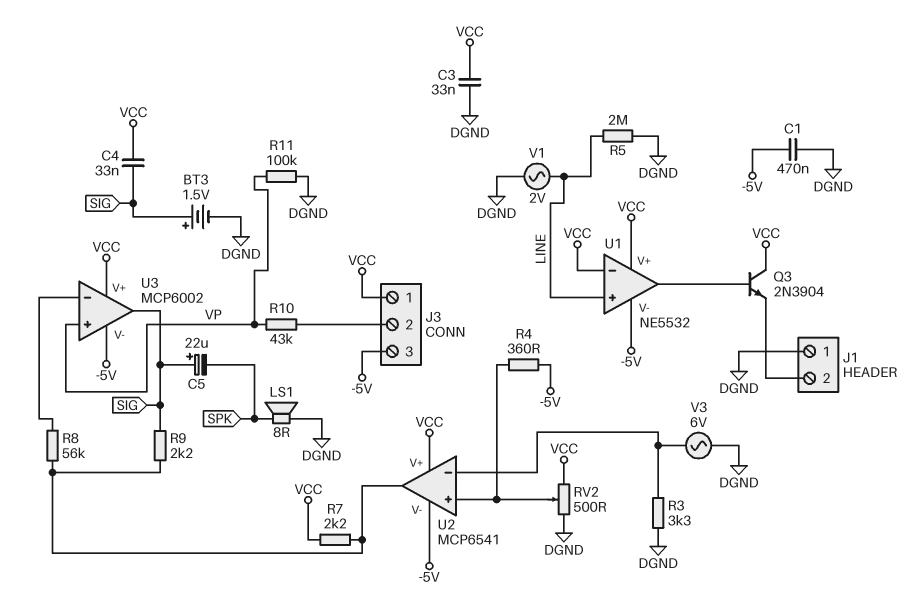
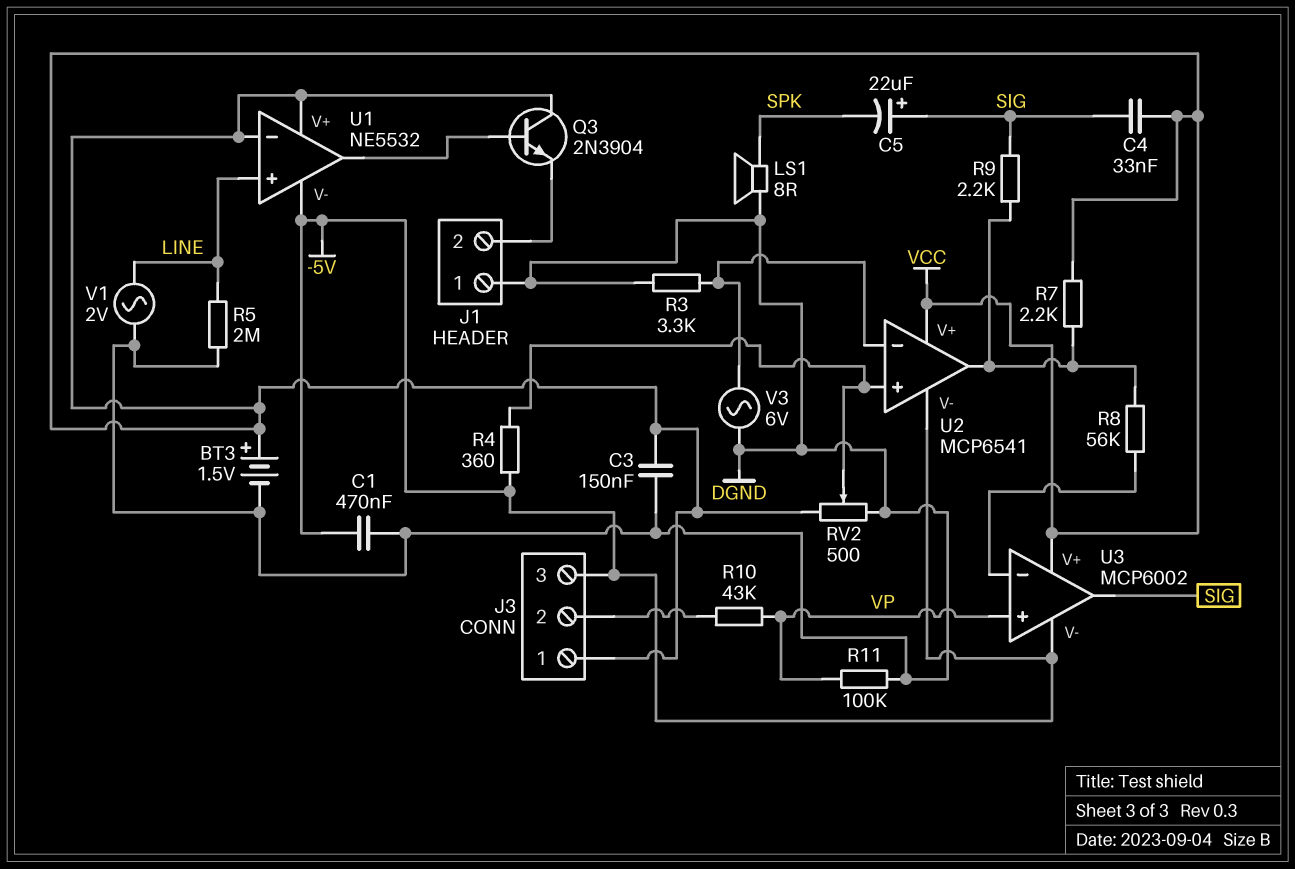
BT3: 1.5V (plus SIG, minus DGND) -> 1.5V (plus VCC, minus DGND)
C3: 33nF (DGND, VCC) -> 150nF (DGND, VCC)

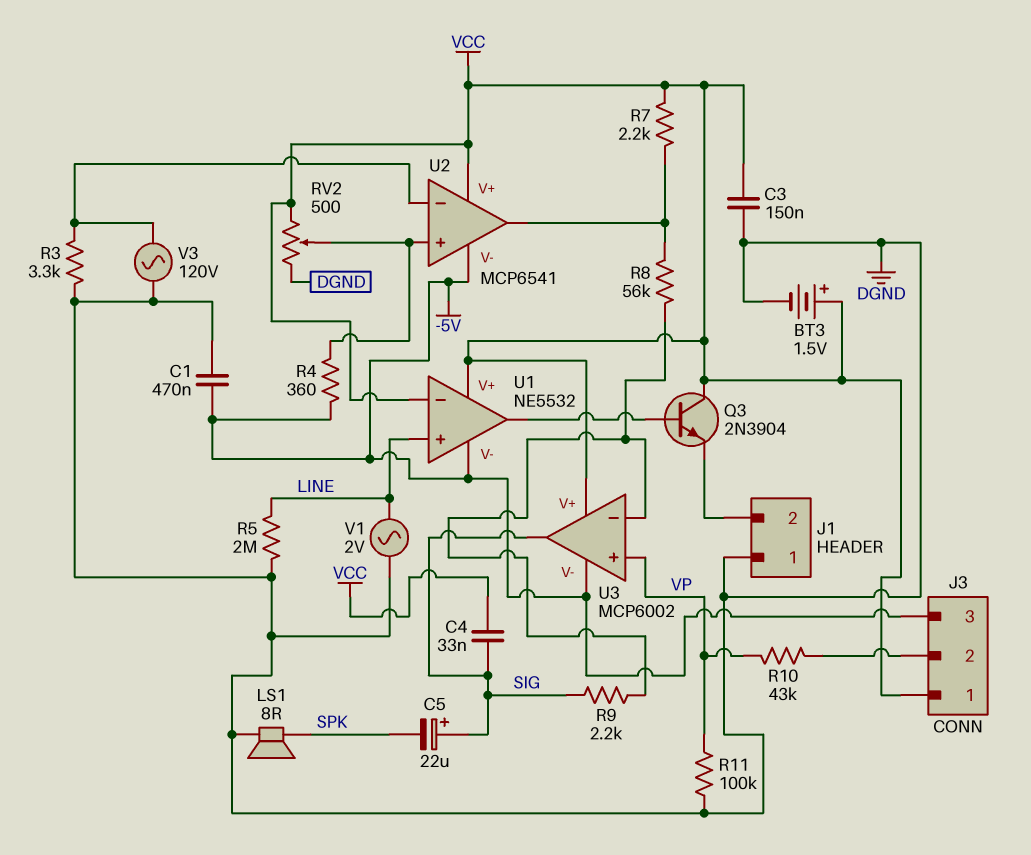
R9: 2.2k (SIG, U2/out) -> 2.2k (SIG, U3/in-)
V3: AC 6V (DGND, U2/in-) -> AC 120V (DGND, U2/in-)

